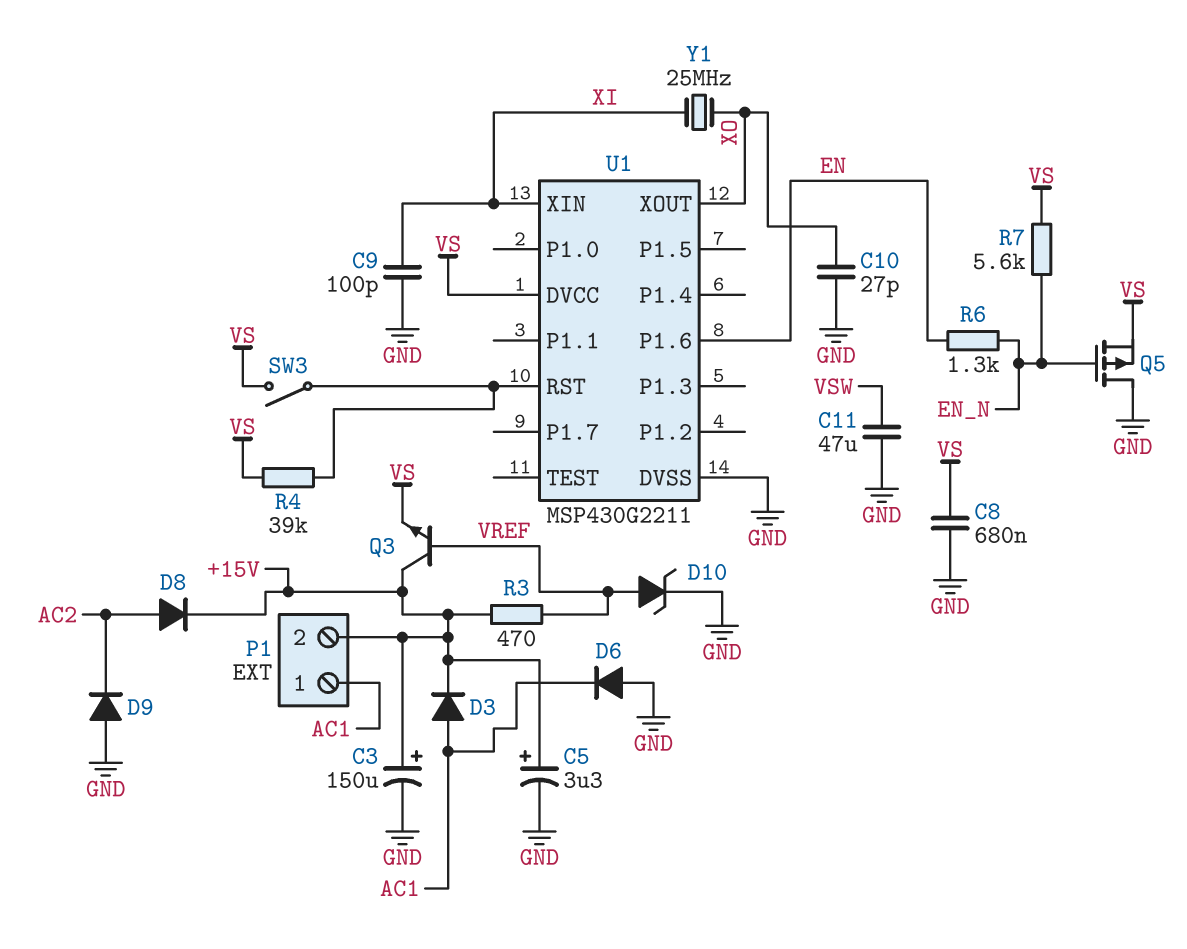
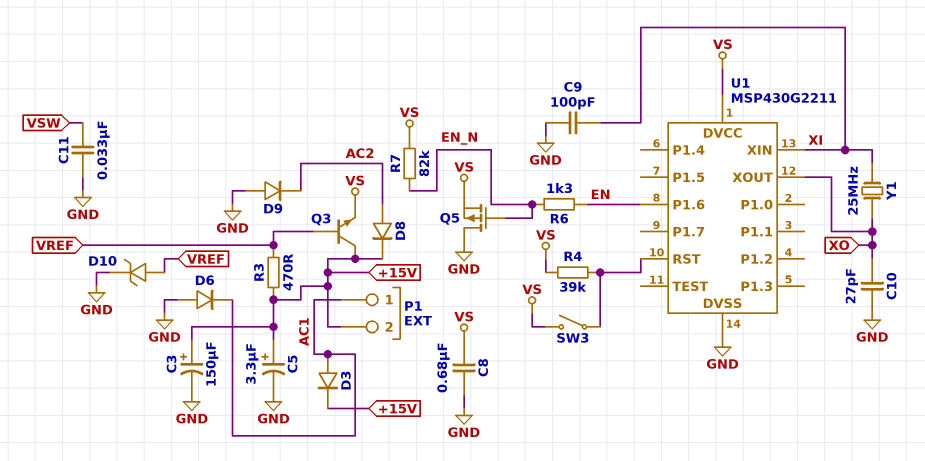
C11: 47uF (GND, VSW) -> 33nF (GND, VSW)
R7: 5.6k (EN_N, VS) -> 82k (EN_N, VS)

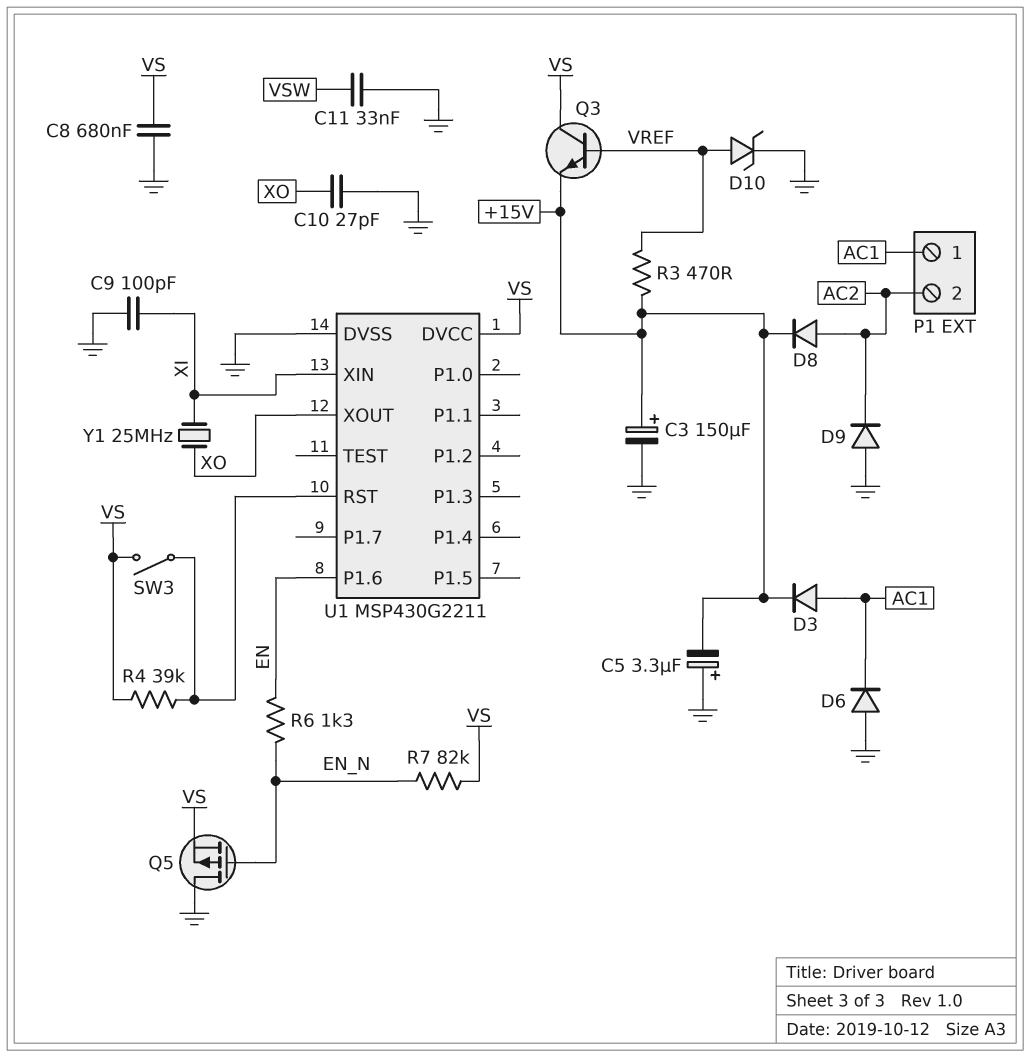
C5: 3.3uF (plus +15V, minus GND) -> 3.3uF (plus GND, minus +15V)
P1 pin 2: +15V -> AC2
Q3: NPN (B VREF, C +15V, E VS) -> NPN (B VREF, C VS, E +15V)

